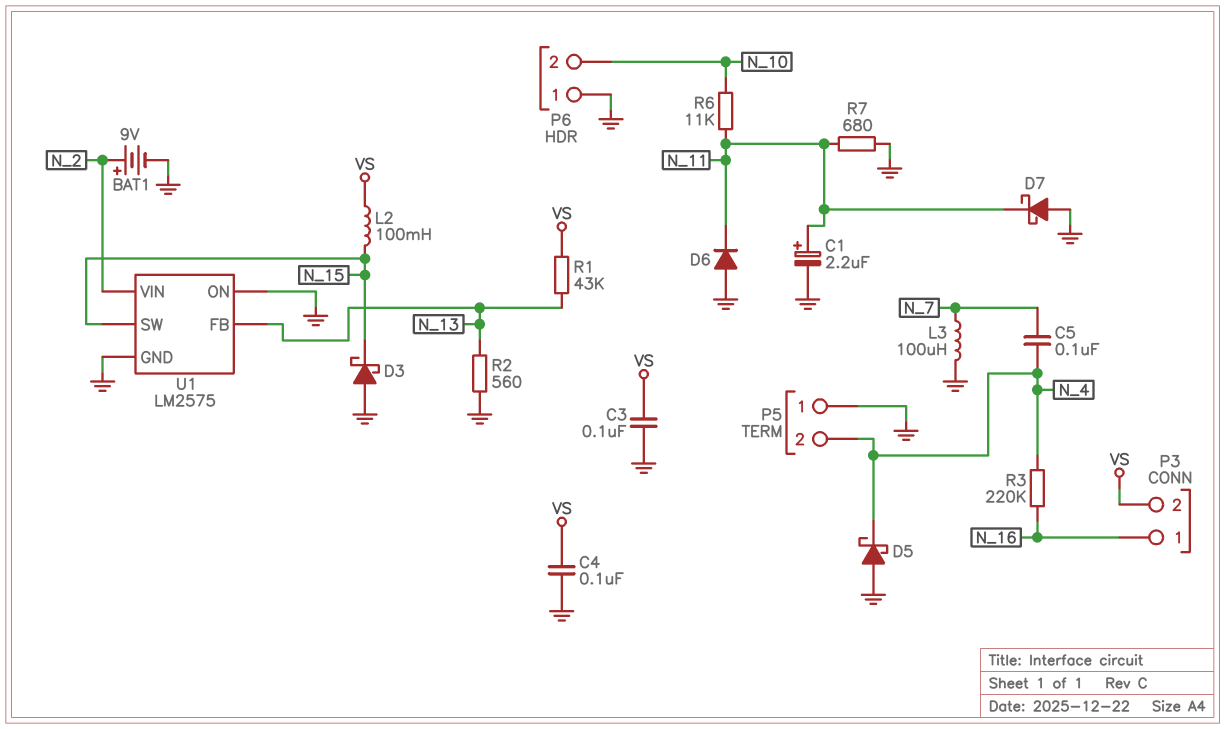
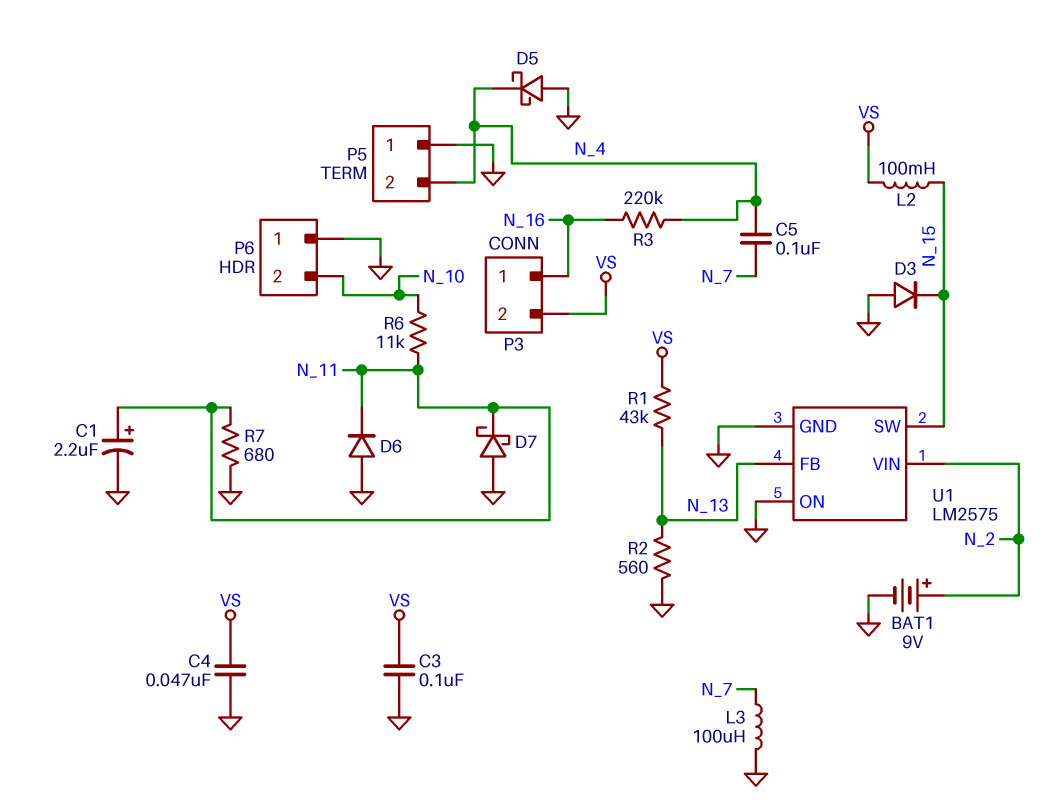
C4: 100nF (GND, VS) -> 47nF (GND, VS)
D3: schottky (A GND, K N_15) -> diode (A GND, K N_15)

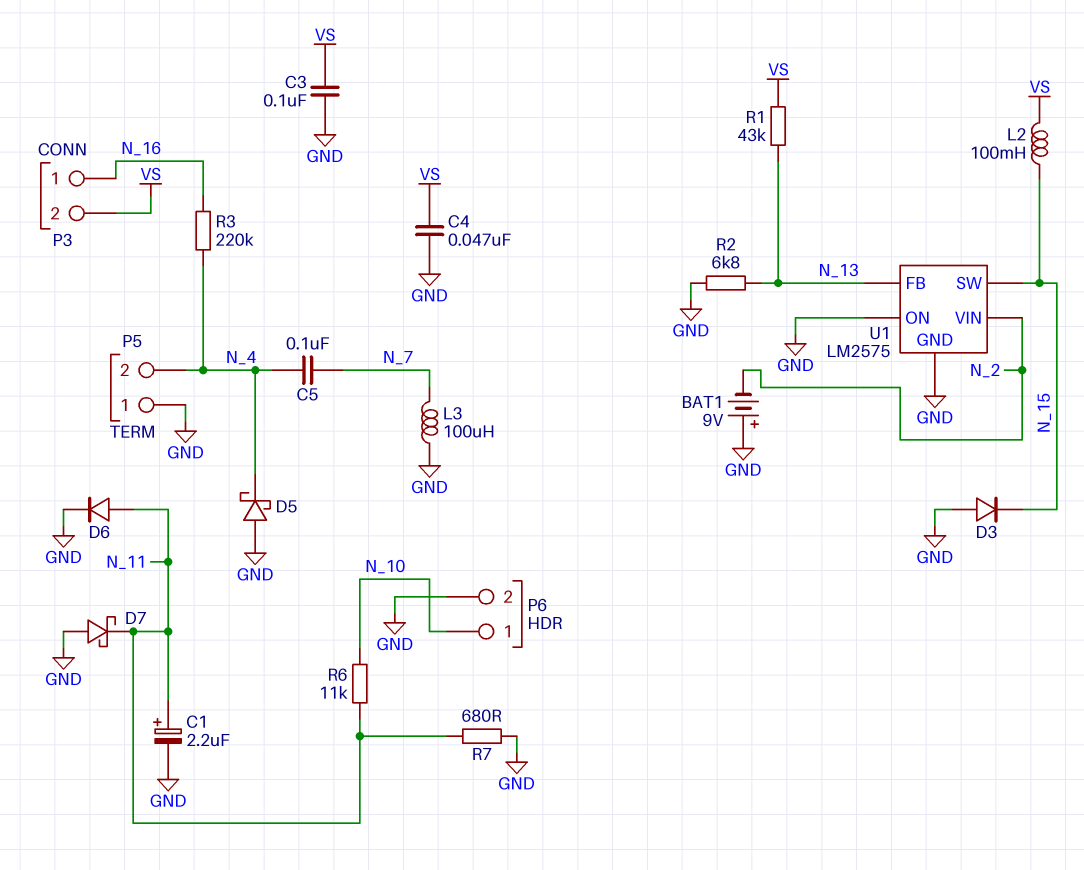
BAT1: 9V (plus N_2, minus GND) -> 9V (plus GND, minus N_2)
D6: diode (A GND, K N_11) -> diode (A N_11, K GND)
P6 pin 1: GND -> N_10
P6 pin 2: N_10 -> GND
R2: 560 (GND, N_13) -> 6.8k (GND, N_13)

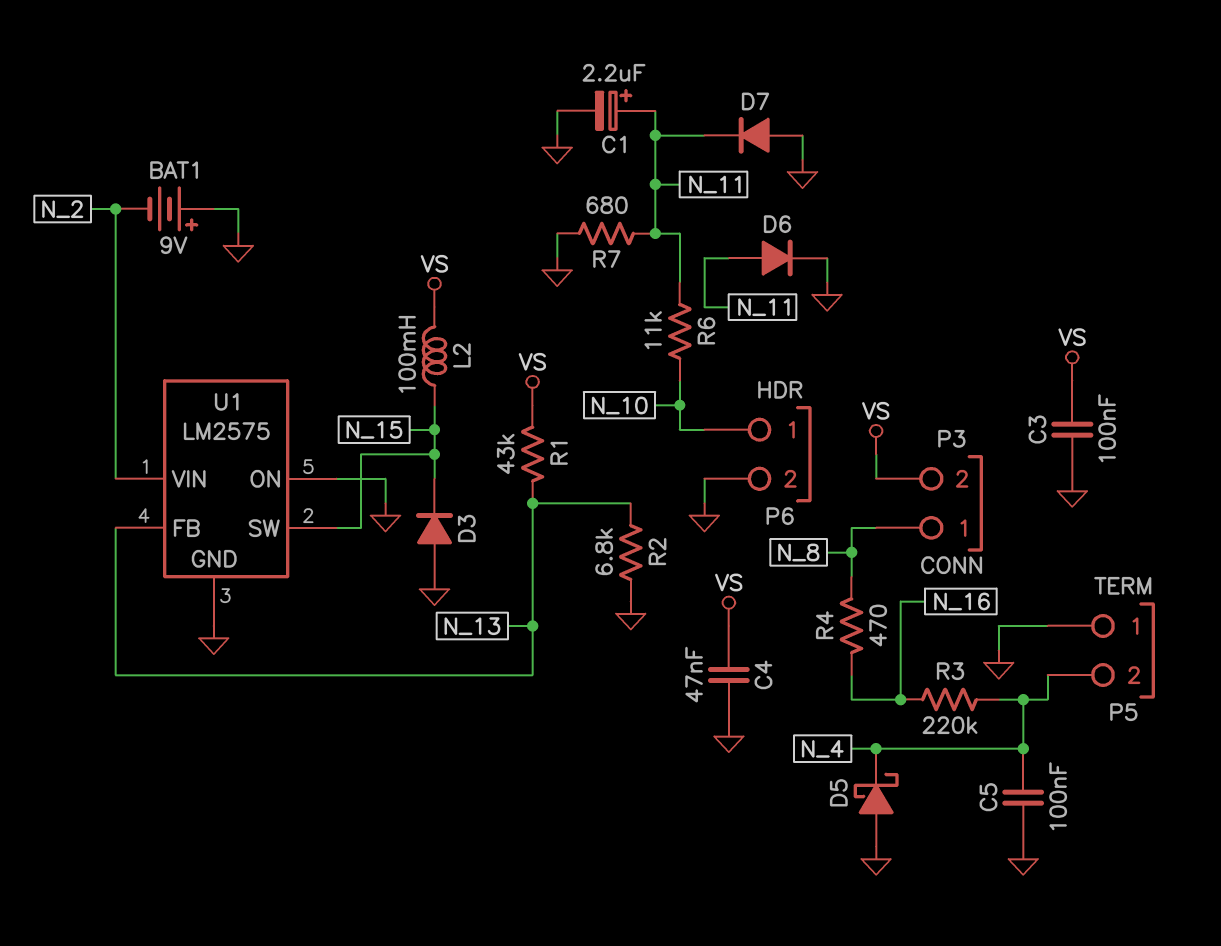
C5: 100nF (N_4, N_7) -> 100nF (GND, N_4)
D7: schottky (A GND, K N_11) -> diode (A GND, K N_11)
L3: 100uH (GND, N_7) -> none
P3 pin 1: N_16 -> N_8
R4: none -> 470 (N_8, N_16)

